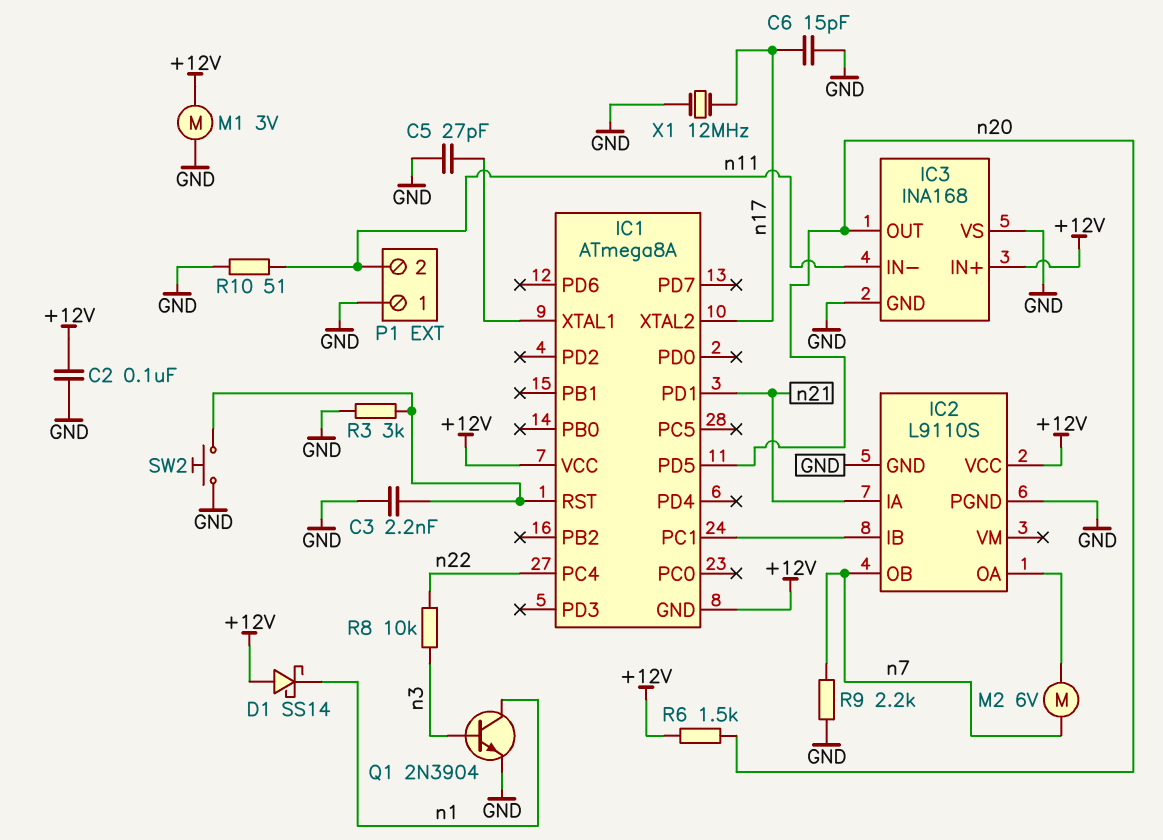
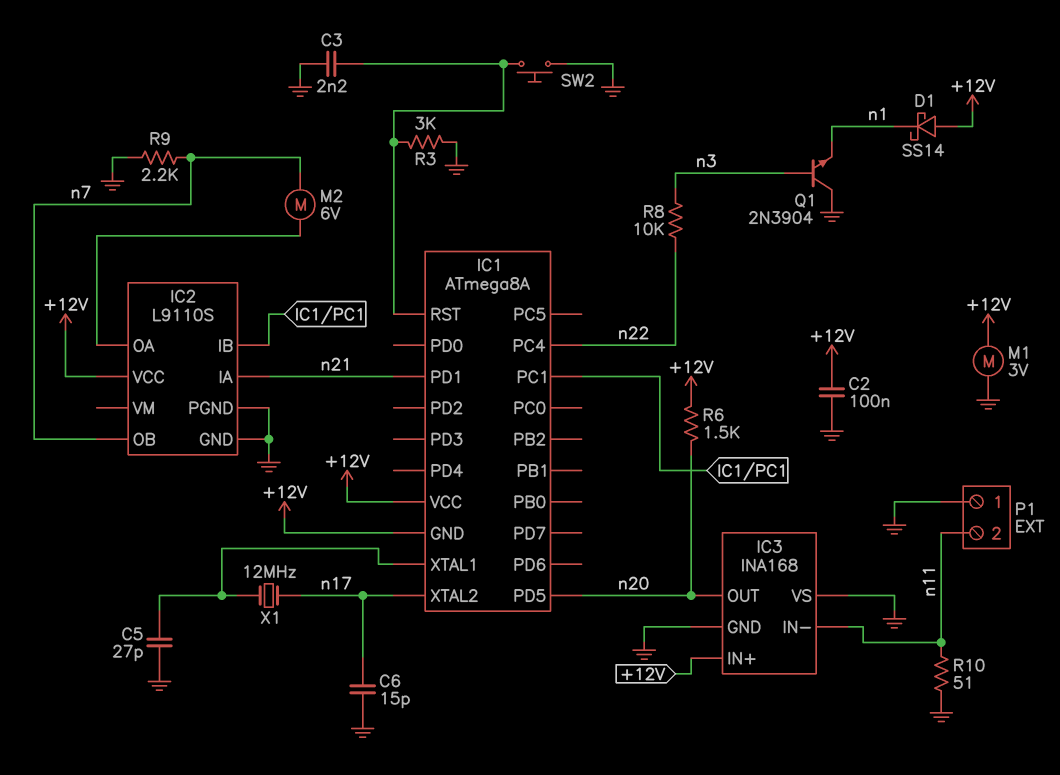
Q1: NPN 2N3904 (B n3, C n1, E GND) -> NPN 2N3904 (B n3, C GND, E n1)
X1: 12MHz (GND, n17) -> 12MHz (IC1/XTAL1, n17)

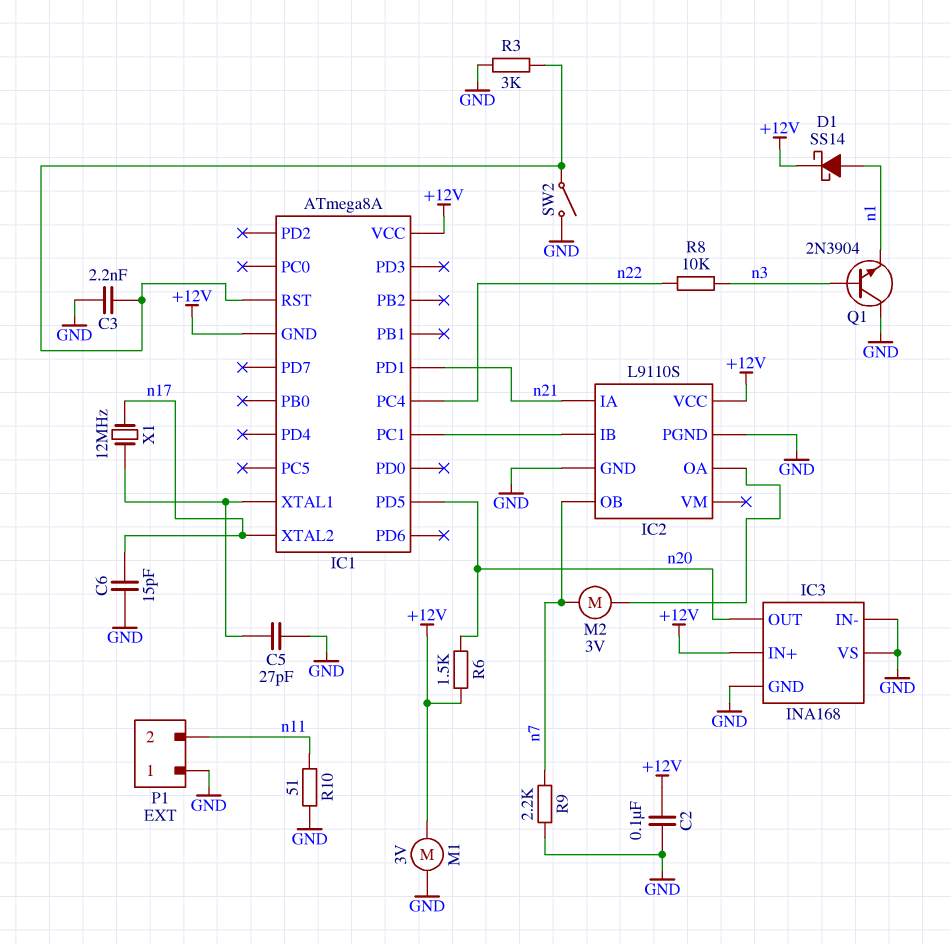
D1: schottky SS14 (A +12V, K n1) -> schottky SS14 (A n1, K +12V)
IC3 pin IN-: n11 -> GND
M2: motor 6V (IC2/OA, n7) -> motor 3V (IC2/OA, n7)
SW2: button (GND, IC1/RST) -> switch (GND, IC1/RST)

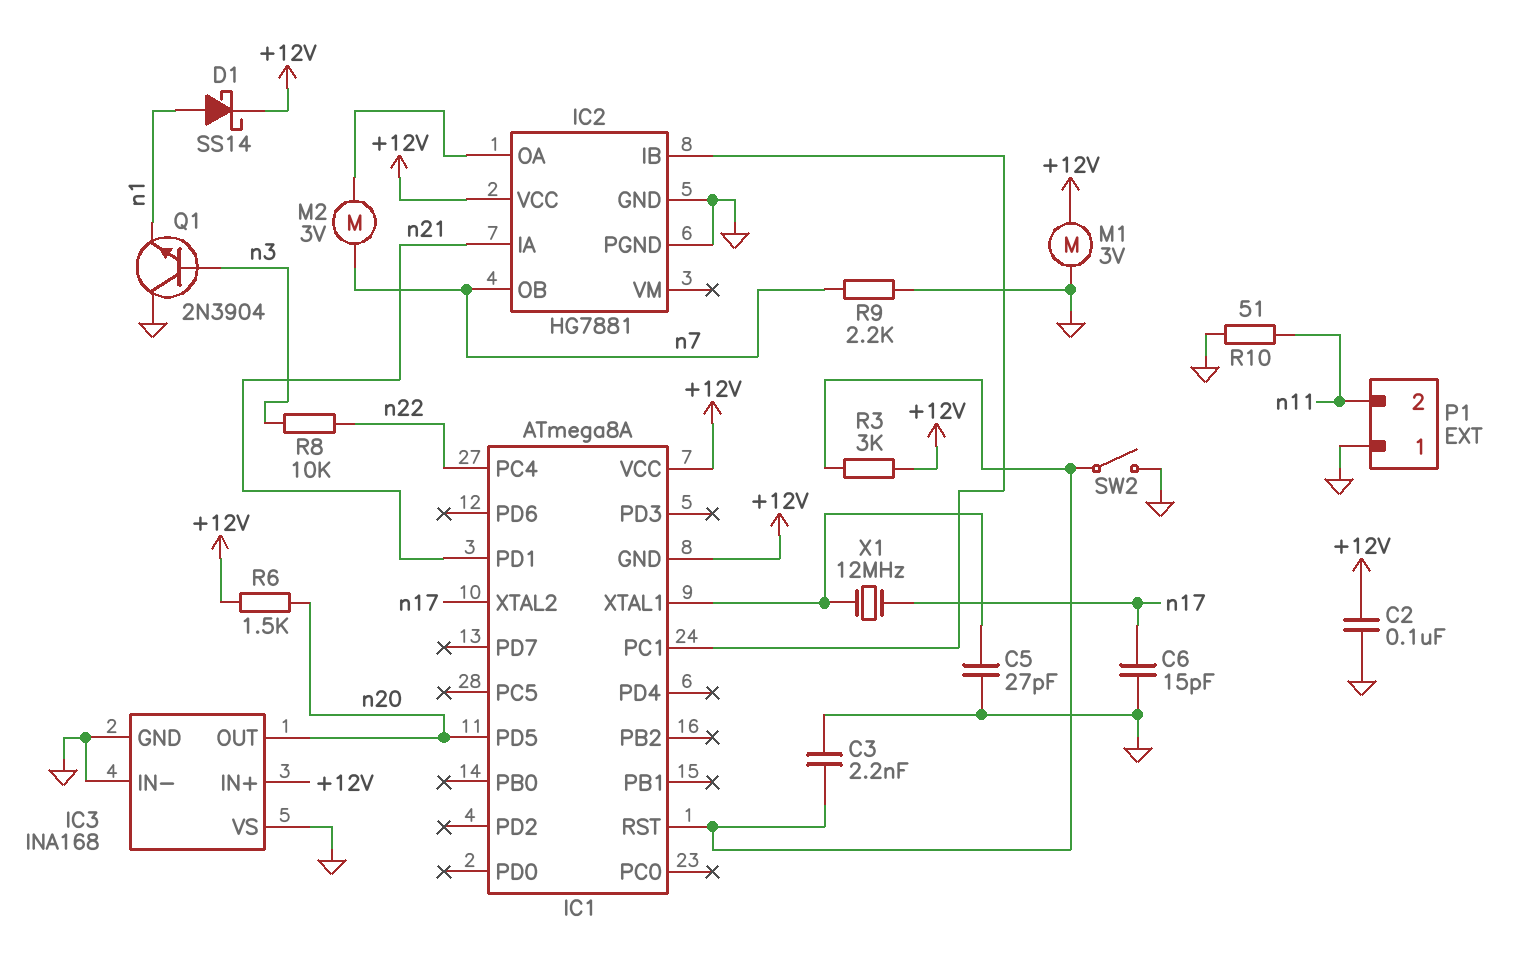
IC2: L9110S -> HG7881
R3: 3k (GND, IC1/RST) -> 3k (+12V, IC1/RST)

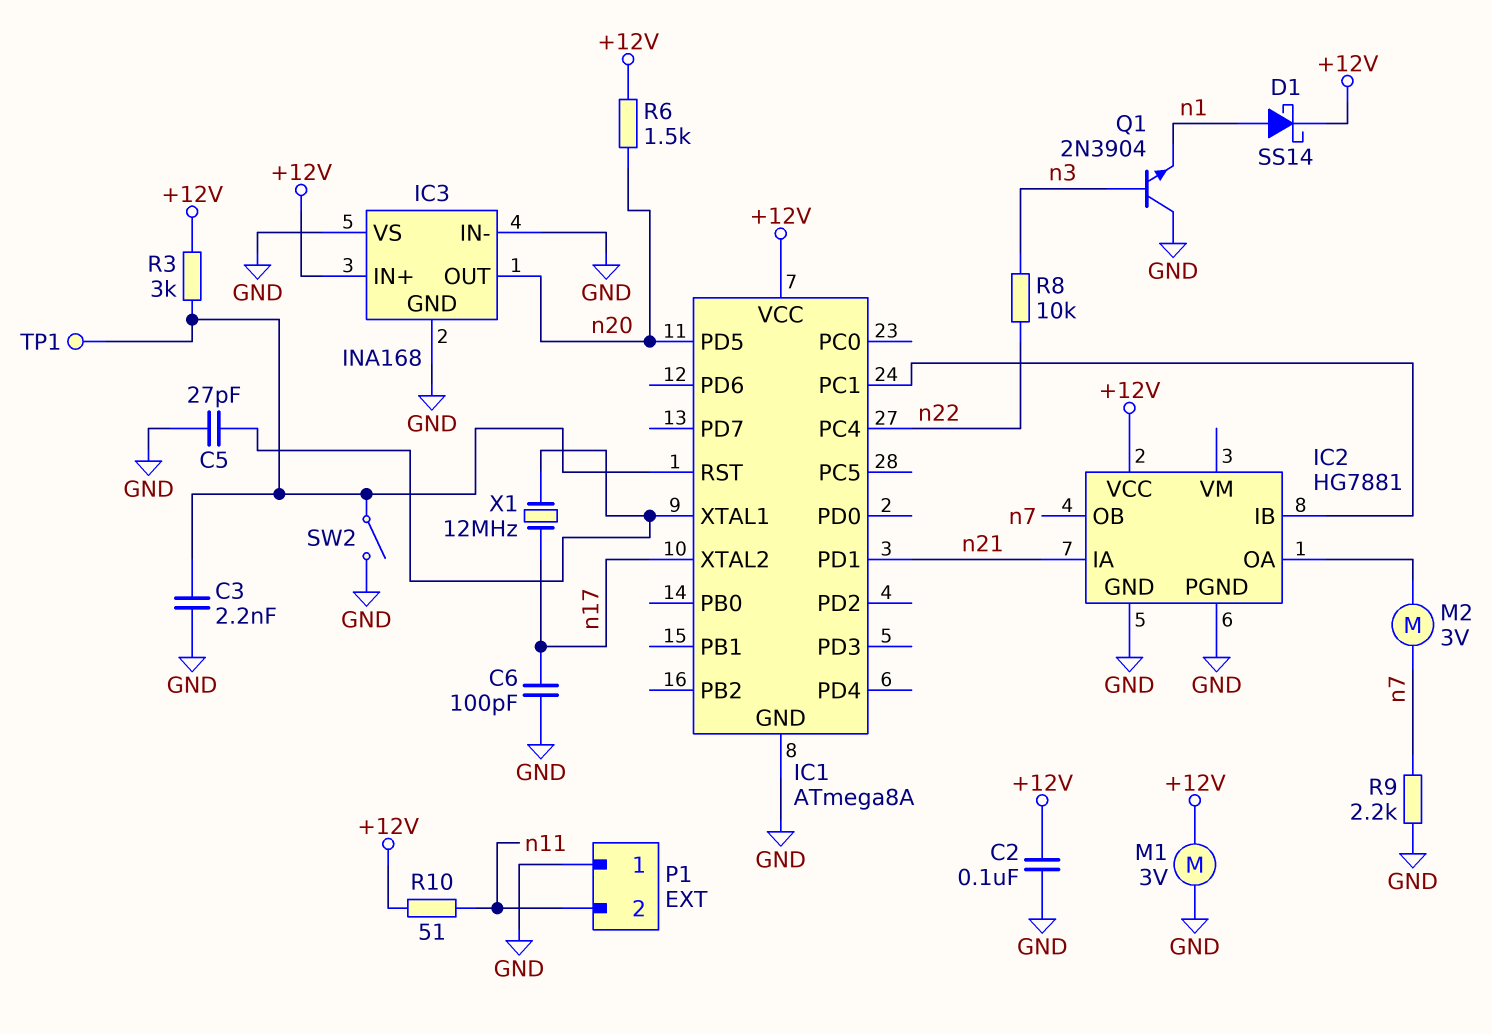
C6: 15pF (GND, n17) -> 100pF (GND, n17)
IC1 pin GND: +12V -> GND
R10: 51 (GND, n11) -> 51 (+12V, n11)
TP1: none -> test point (IC1/RST)

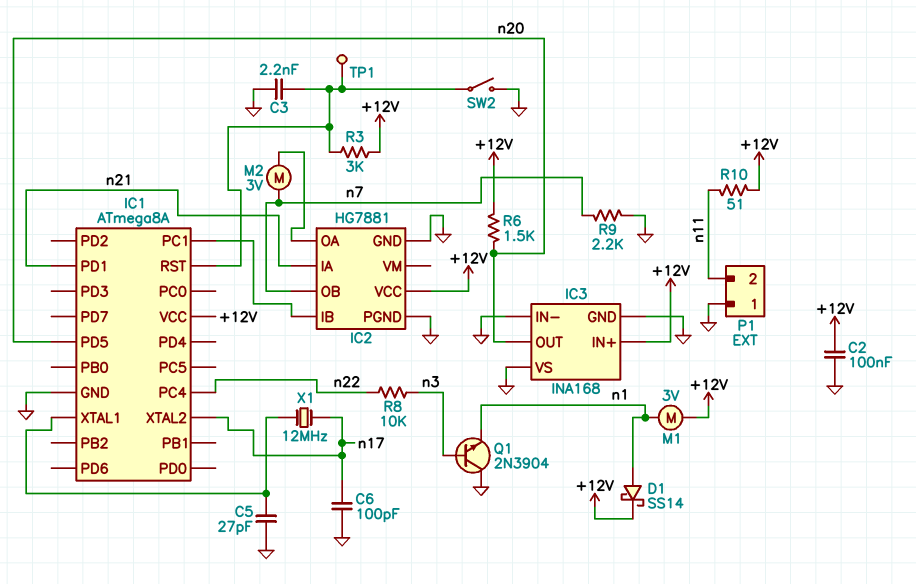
M1: motor 3V (+12V, GND) -> motor 3V (+12V, n1)

